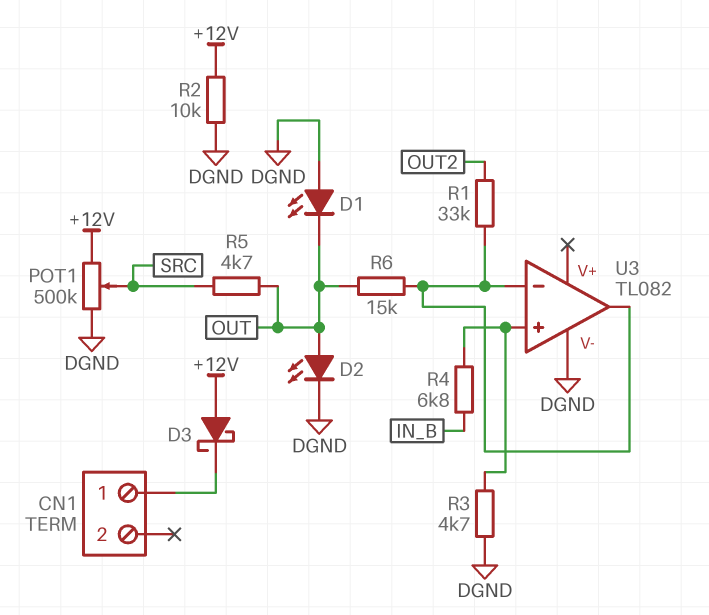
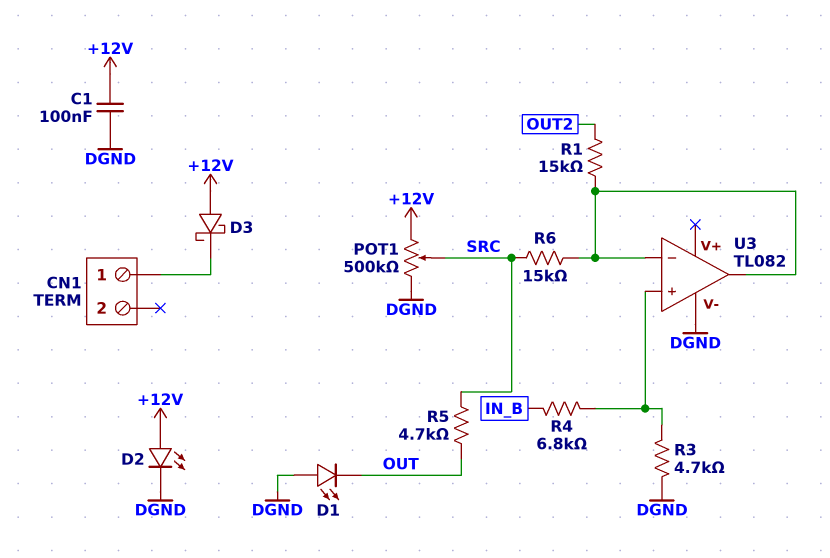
C1: none -> 100nF (+12V, DGND)
D2: LED (A OUT, K DGND) -> LED (A +12V, K DGND)
R1: 33k (OUT2, U3/in-) -> 15k (OUT2, U3/in-)
R2: 10k (+12V, DGND) -> none
R6: 15k (OUT, U3/in-) -> 15k (SRC, U3/in-)

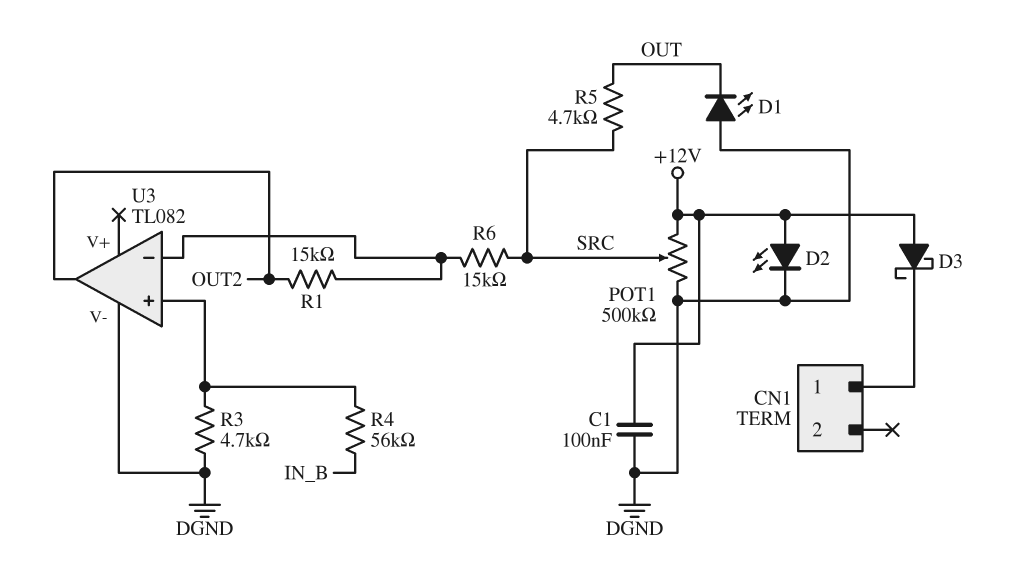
R4: 6.8k (IN_B, U3/in+) -> 56k (IN_B, U3/in+)
U3 pin out: U3/in- -> OUT2

